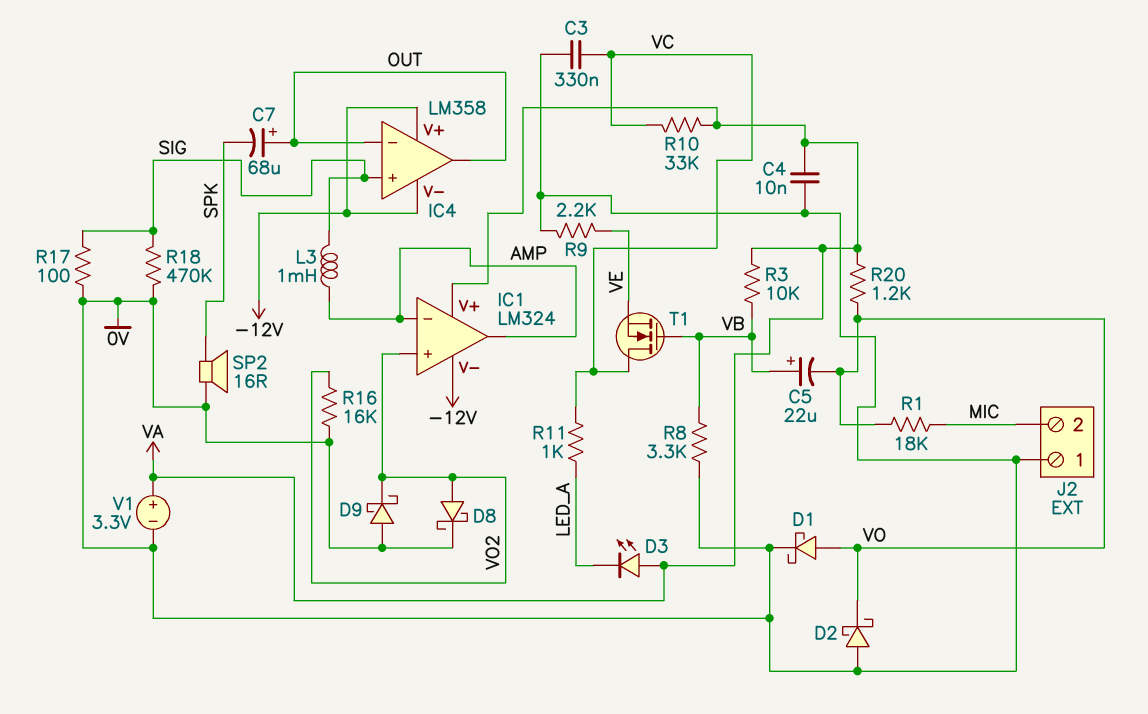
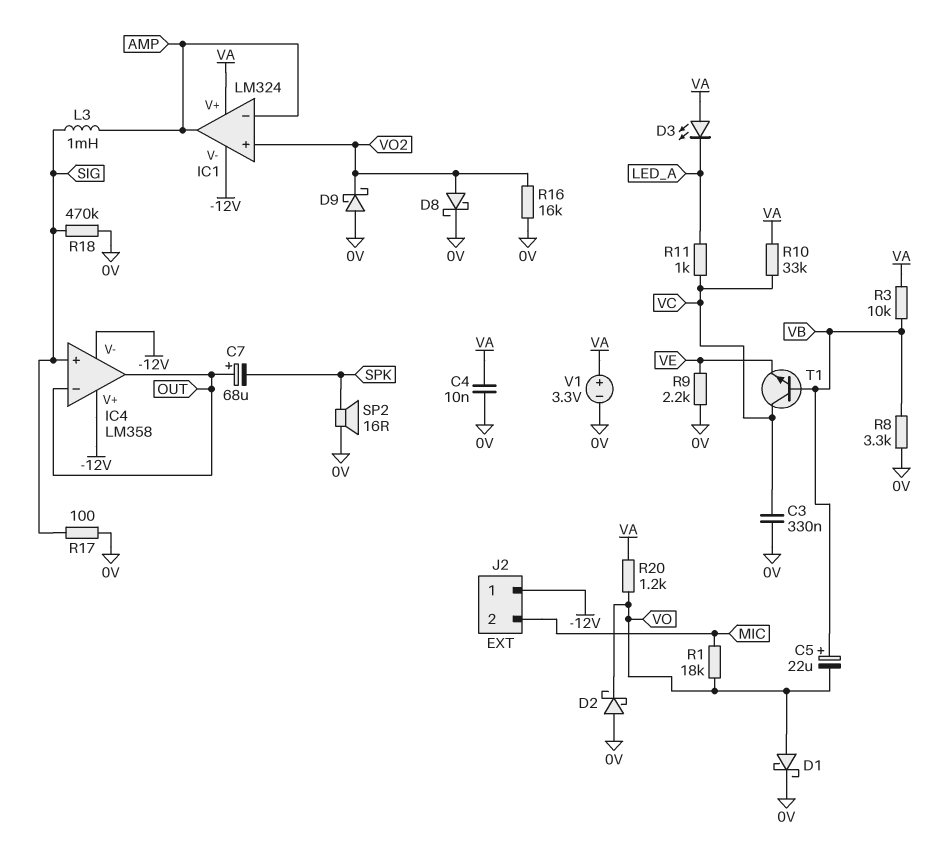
J2 pin 1: 0V -> -12V
T1: NMOS (G VB, D VC, S VE) -> NPN (B VB, C VC, E VE)

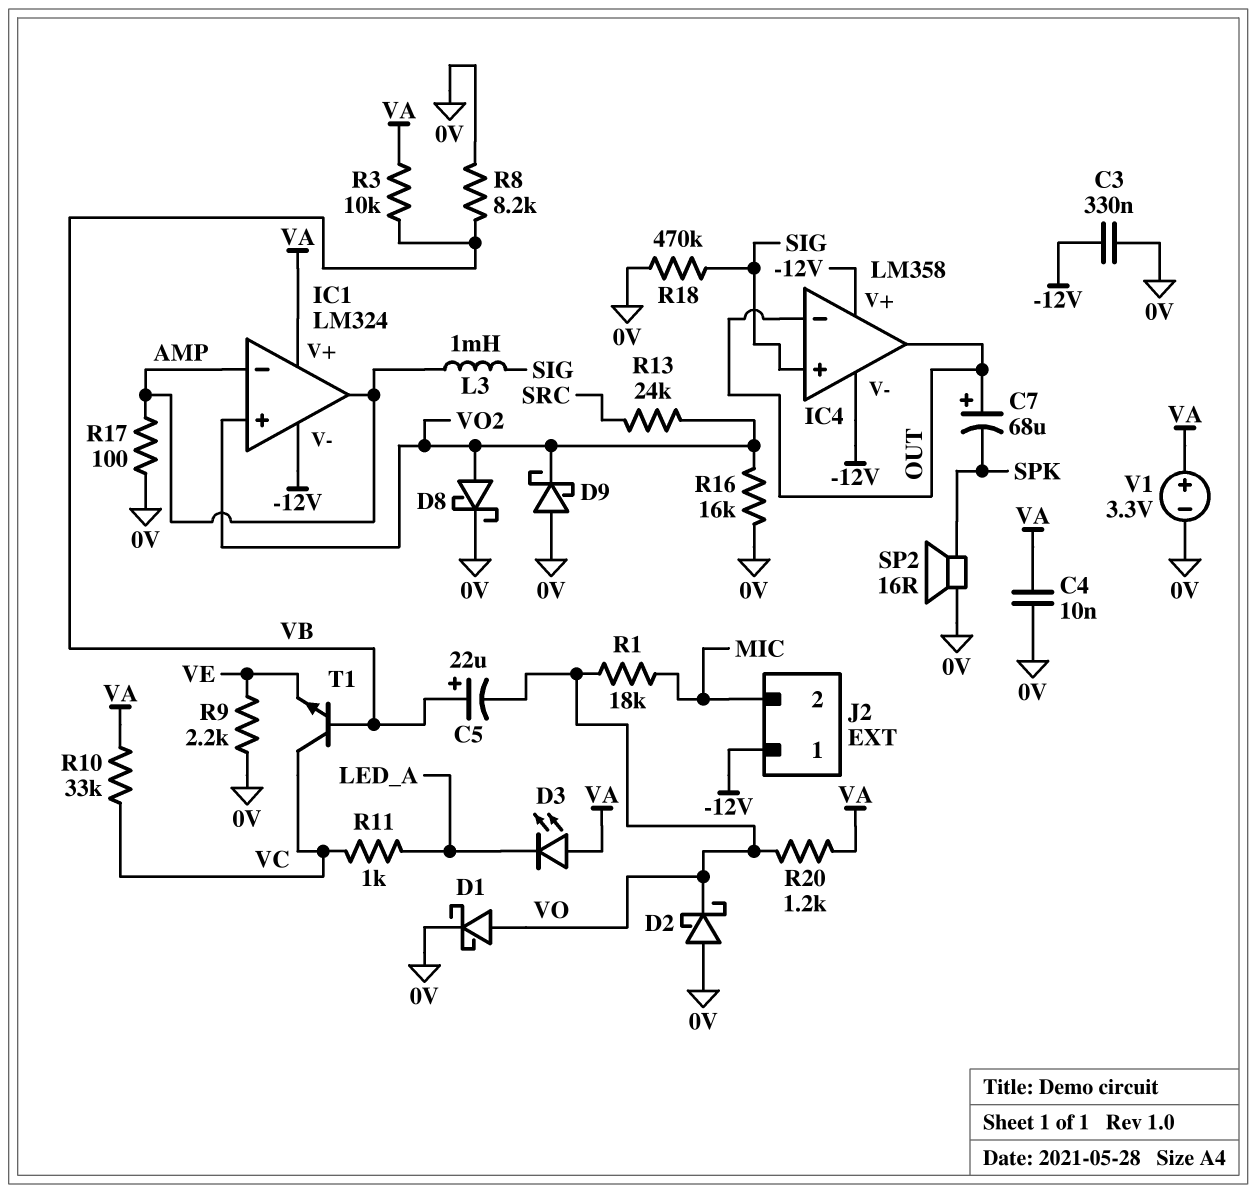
C3: 330nF (0V, VC) -> 330nF (-12V, 0V)
R8: 3.3k (0V, VB) -> 8.2k (0V, VB)
R13: none -> 24k (SRC, VO2)
R17: 100 (0V, SIG) -> 100 (0V, AMP)

